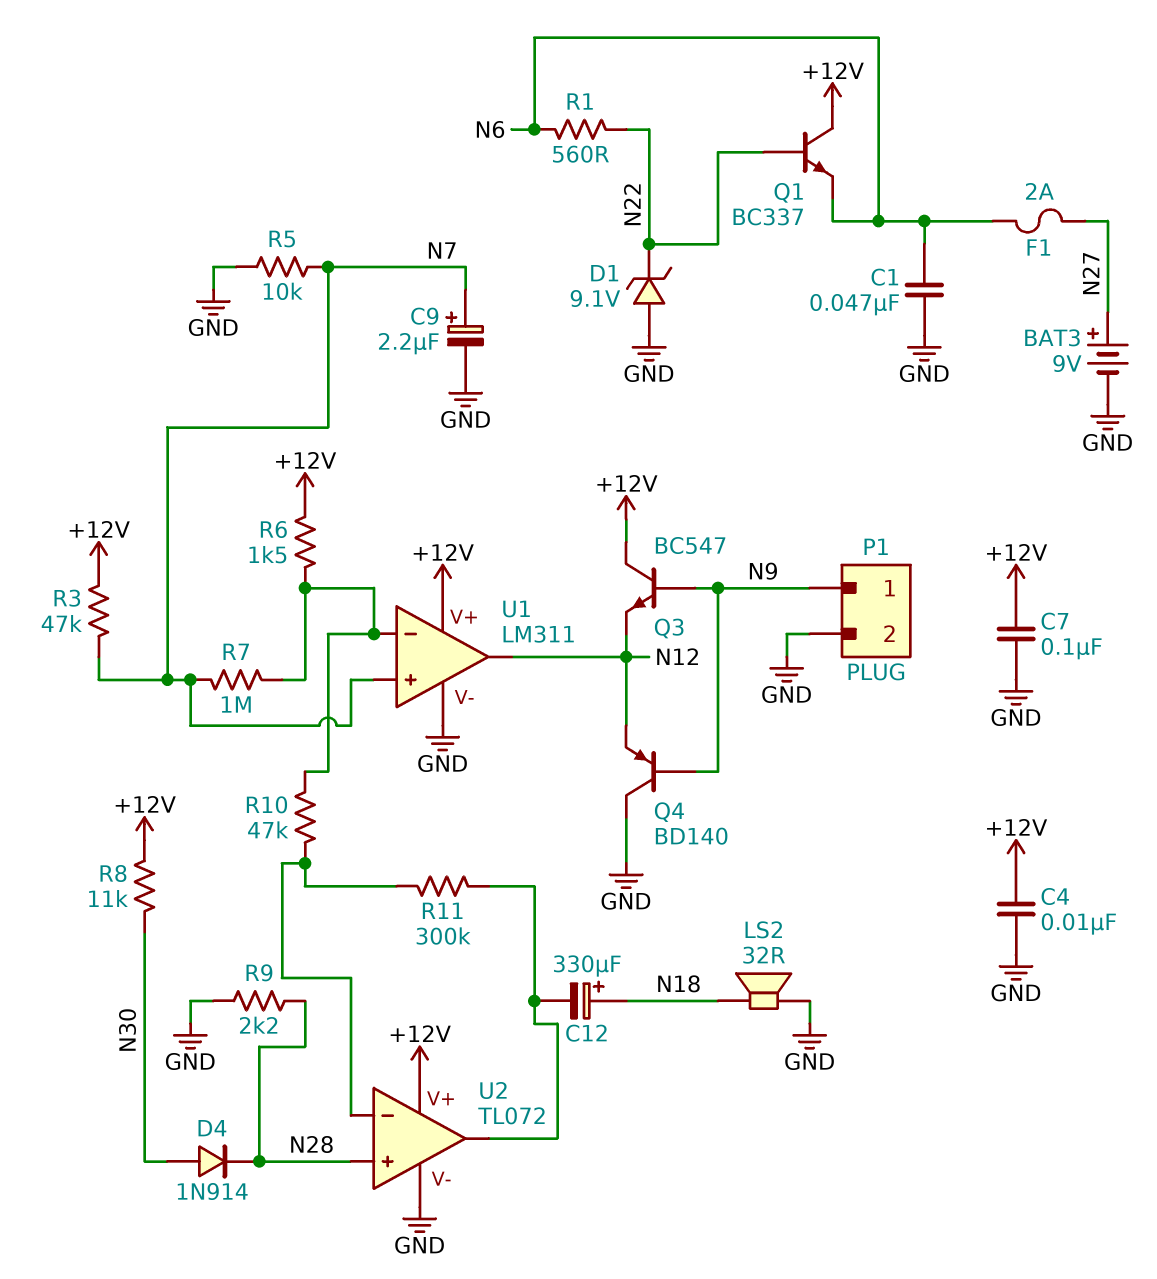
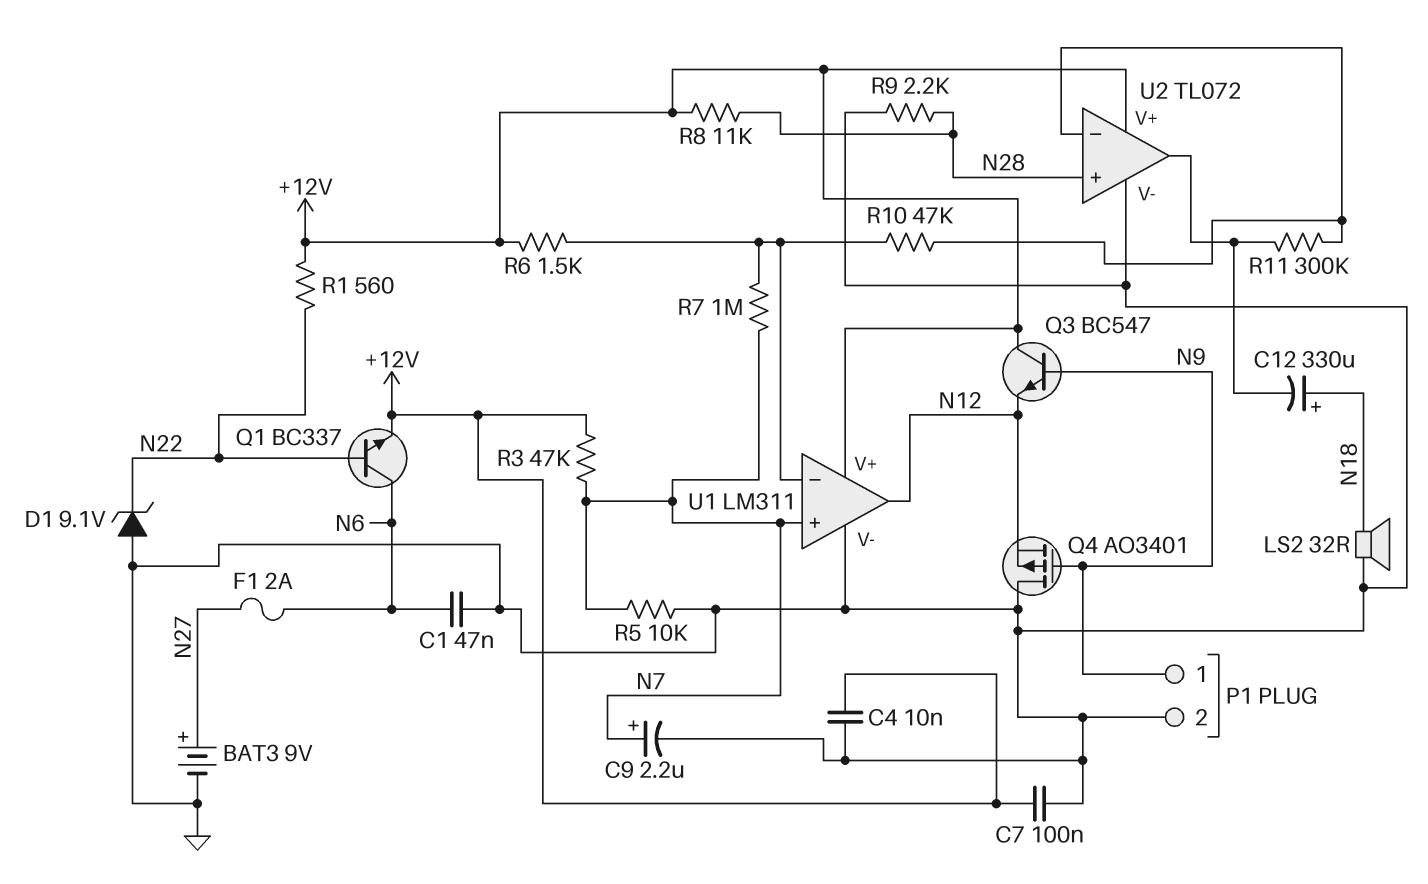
D4: diode 1N914 (A N30, K N28) -> none
Q1: NPN BC337 (B N22, C +12V, E N6) -> NPN BC337 (B N22, C N6, E +12V)
Q4: PNP BD140 (B N9, C GND, E N12) -> PMOS AO3401 (G N9, D GND, S N12)
R1: 560 (N6, N22) -> 560 (+12V, N22)
R8: 11k (+12V, N30) -> 11k (+12V, N28)

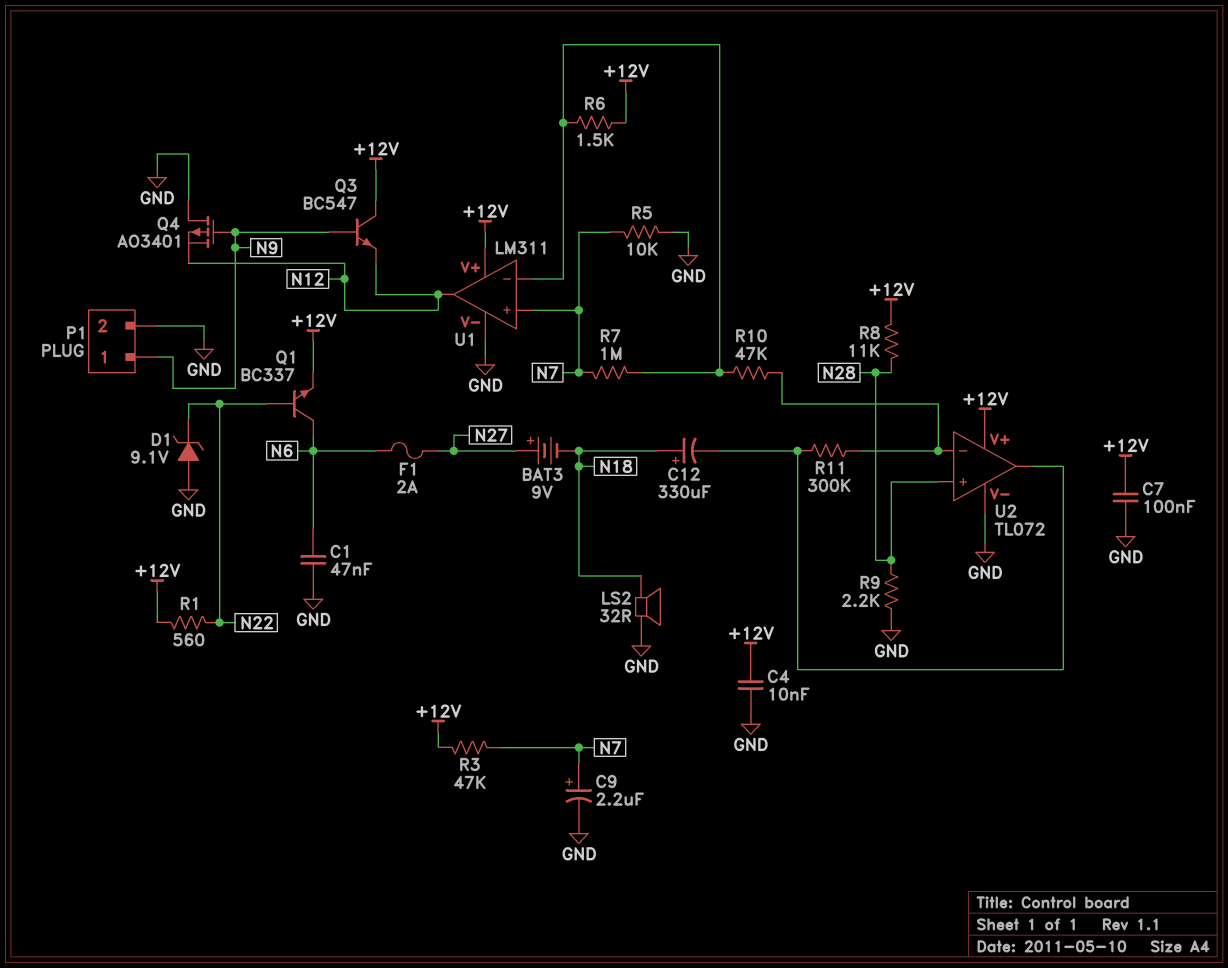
BAT3: 9V (plus N27, minus GND) -> 9V (plus N27, minus N18)

